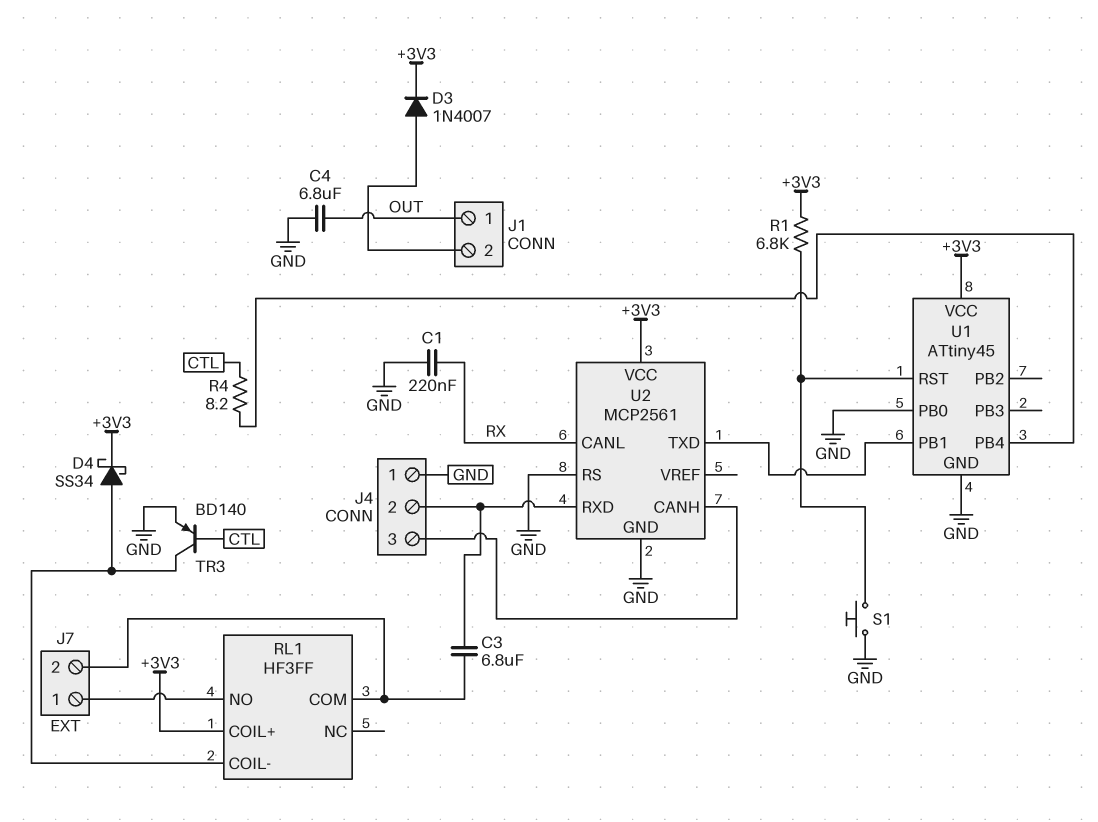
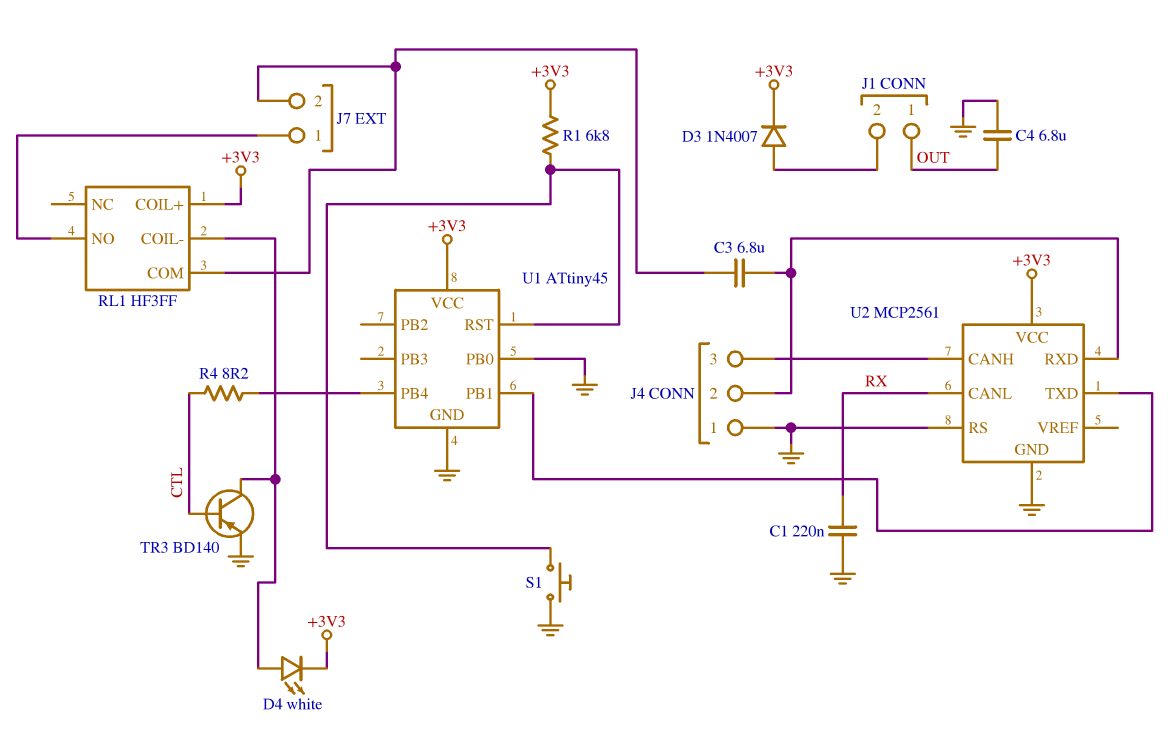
D4: schottky SS34 (A RL1/COIL-, K +3V3) -> LED white (A RL1/COIL-, K +3V3)

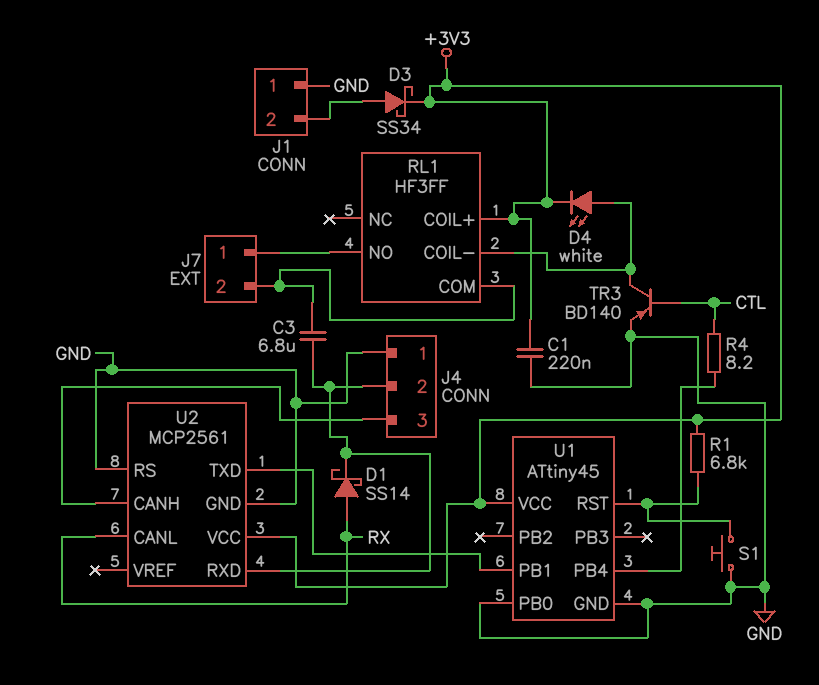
C1: 220nF (GND, RX) -> 220nF (+3V3, GND)
C4: 6.8uF (GND, OUT) -> none
D1: none -> schottky SS14 (A RX, K J4/2)
D3: diode 1N4007 (A J1/2, K +3V3) -> schottky SS34 (A J1/2, K +3V3)
J1 pin 1: OUT -> GND

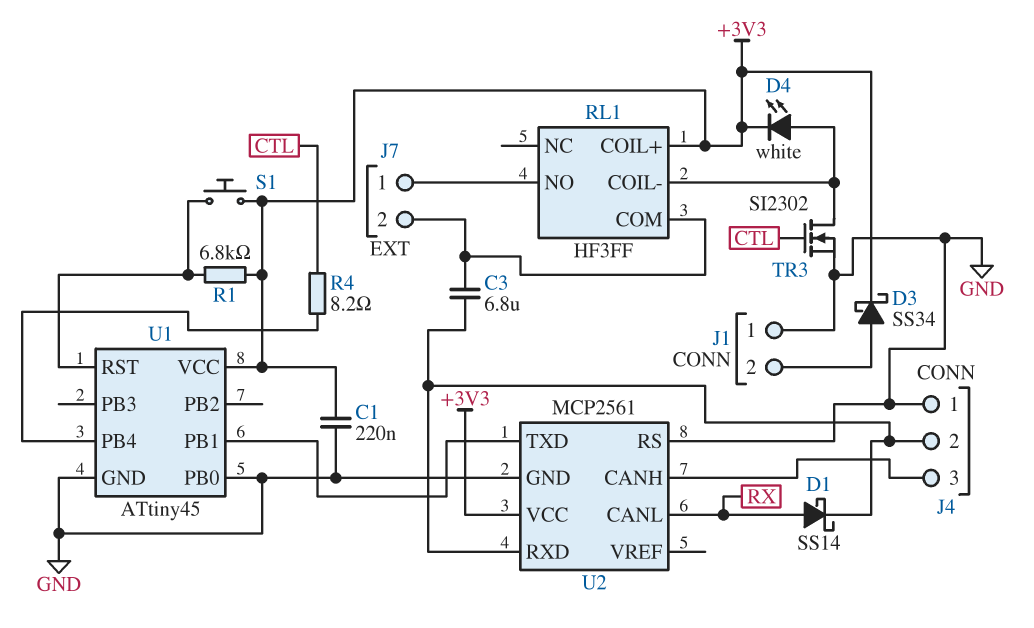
S1: button (GND, U1/RST) -> button (+3V3, U1/RST)
TR3: PNP BD140 (B CTL, C RL1/COIL-, E GND) -> NMOS SI2302 (G CTL, D RL1/COIL-, S GND)

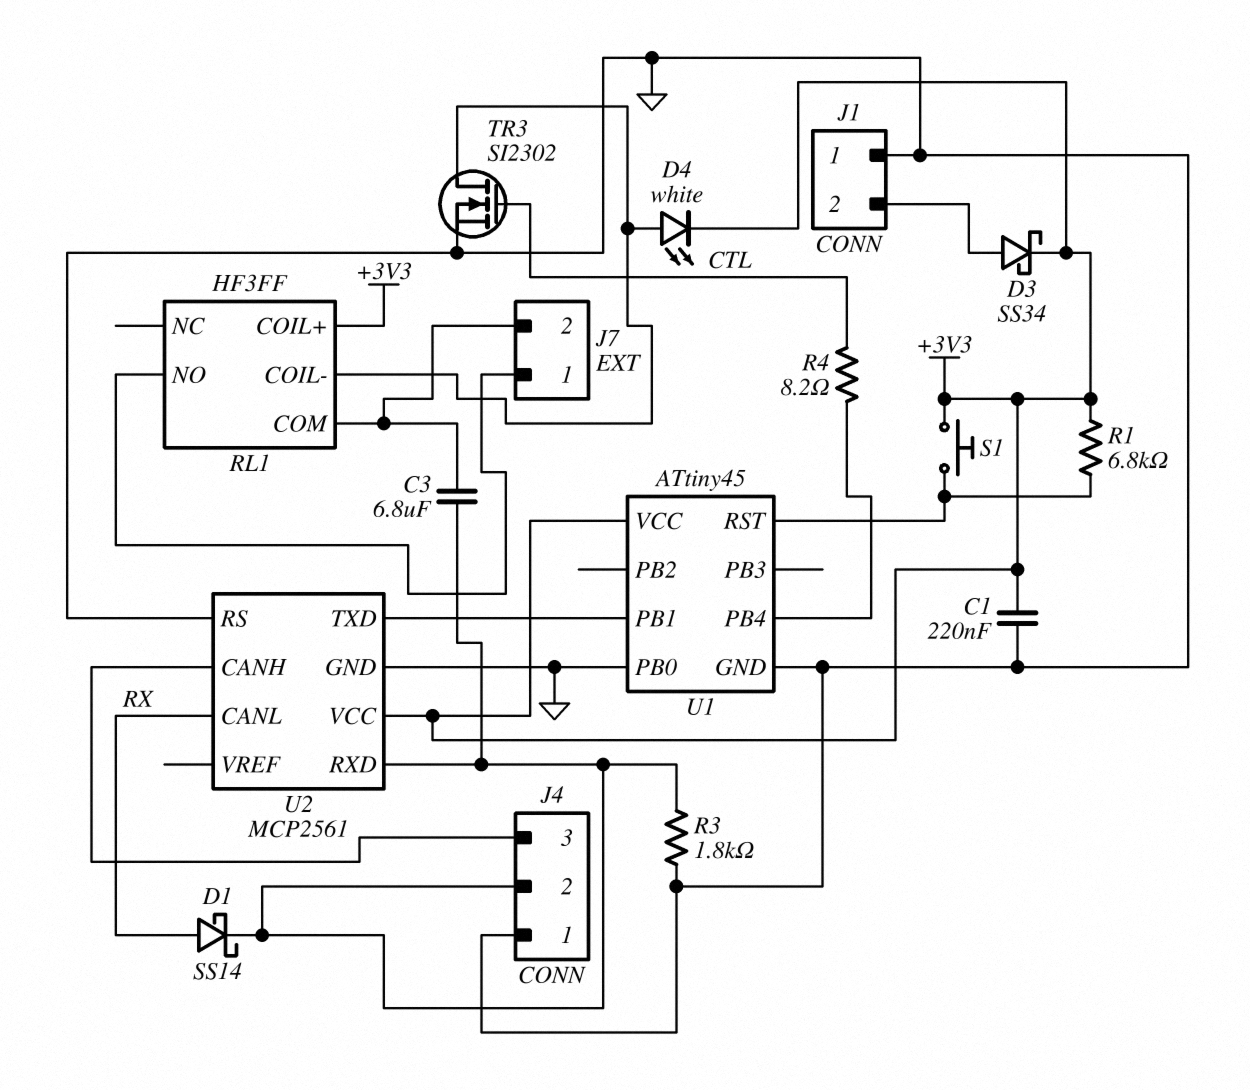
R3: none -> 1.8k (GND, J4/2)

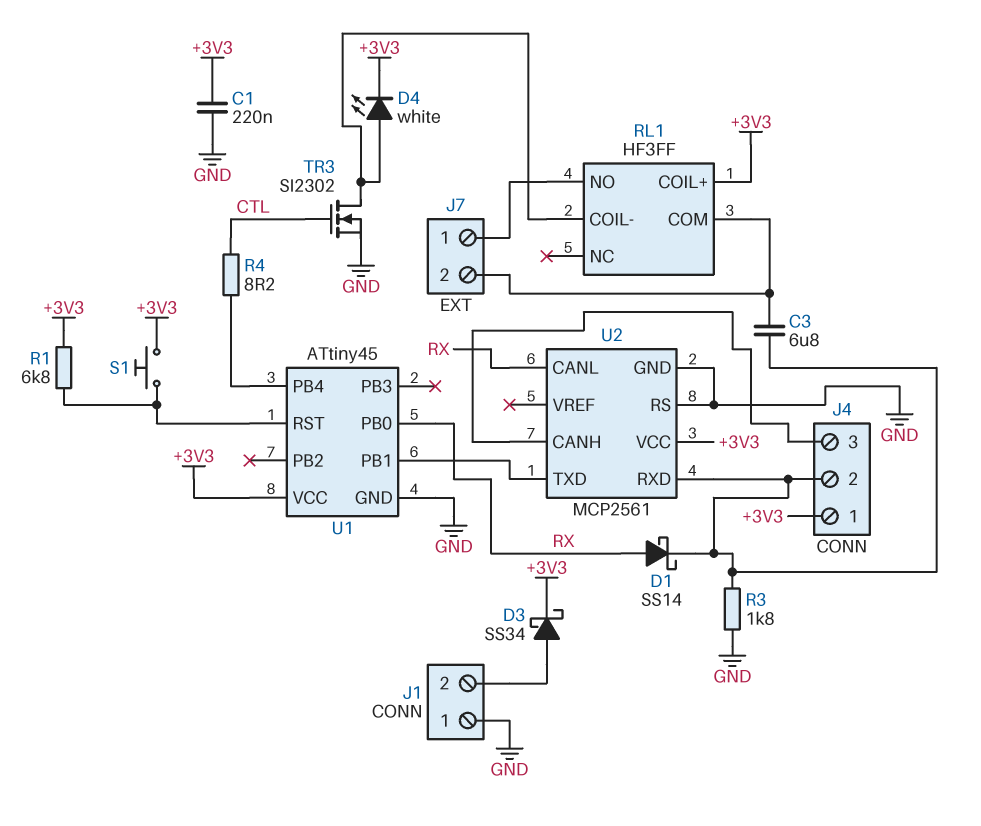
J4 pin 1: GND -> +3V3
U1 pin PB0: GND -> RX

